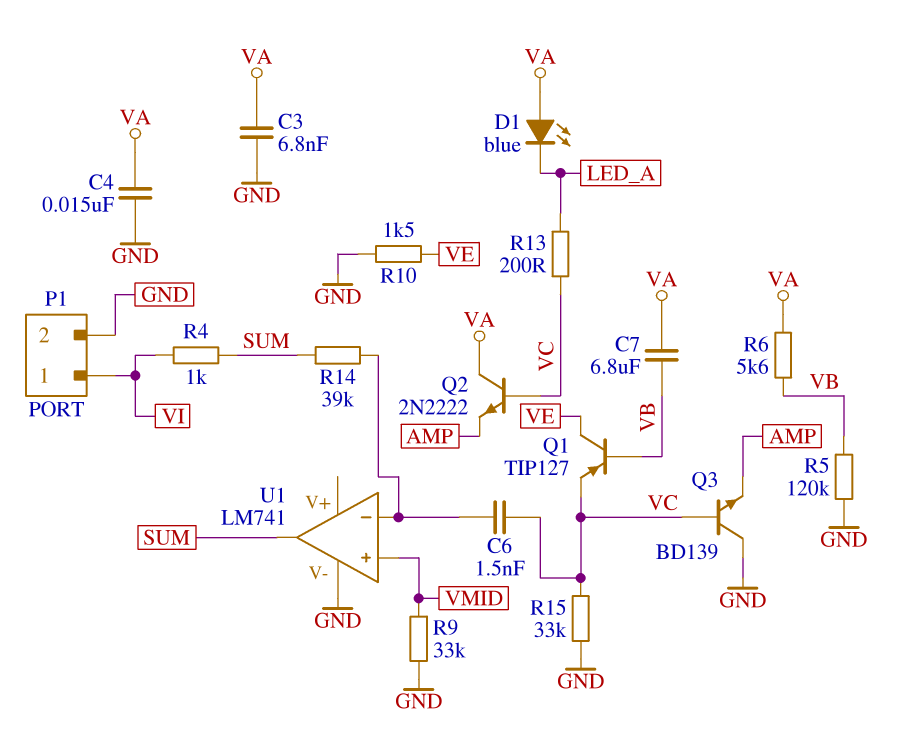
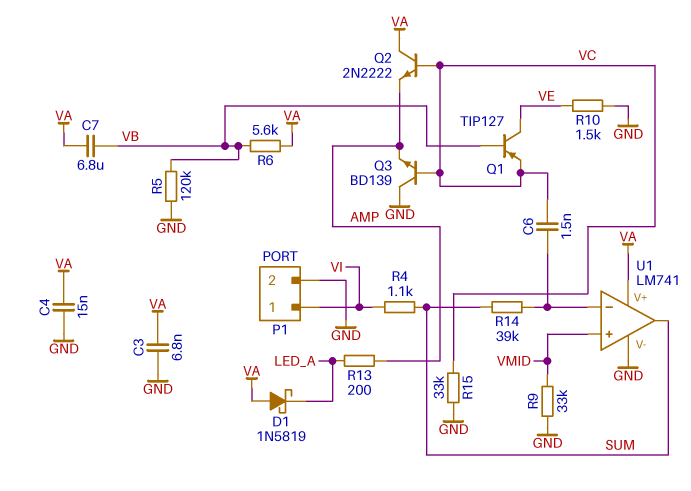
D1: LED blue (A VA, K LED_A) -> schottky 1N5819 (A VA, K LED_A)
R4: 1k (SUM, VI) -> 1.1k (SUM, VI)
R13: 200 (LED_A, VC) -> 200 (AMP, LED_A)
U1 pin V+: none -> VA

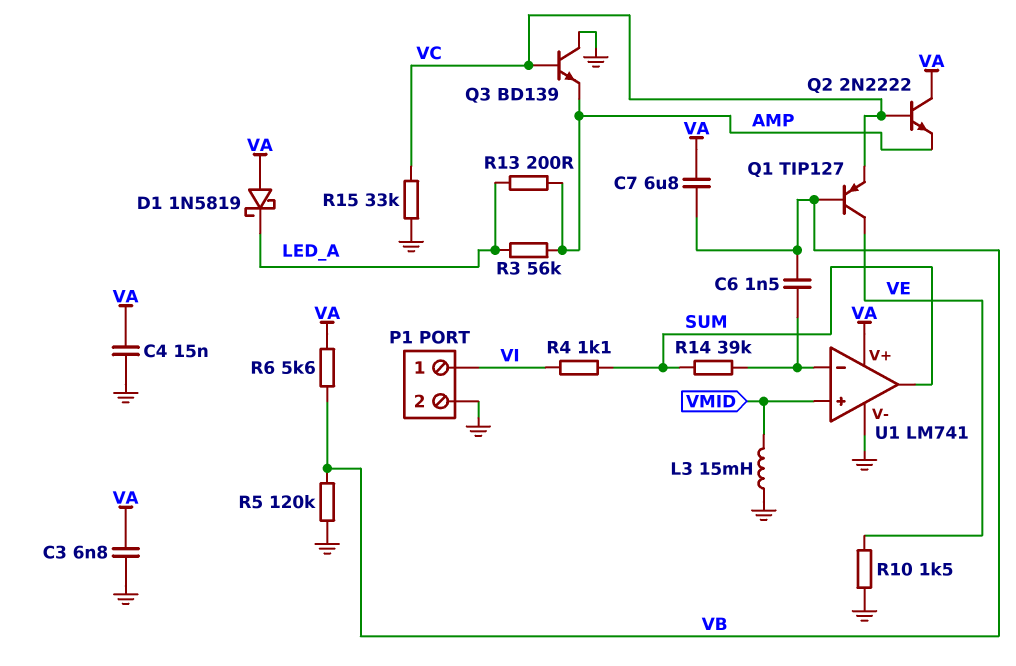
C6: 1.5nF (U1/in-, VC) -> 1.5nF (U1/in-, VB)
L3: none -> 15mH (GND, VMID)
R3: none -> 56k (AMP, LED_A)
R9: 33k (GND, VMID) -> none

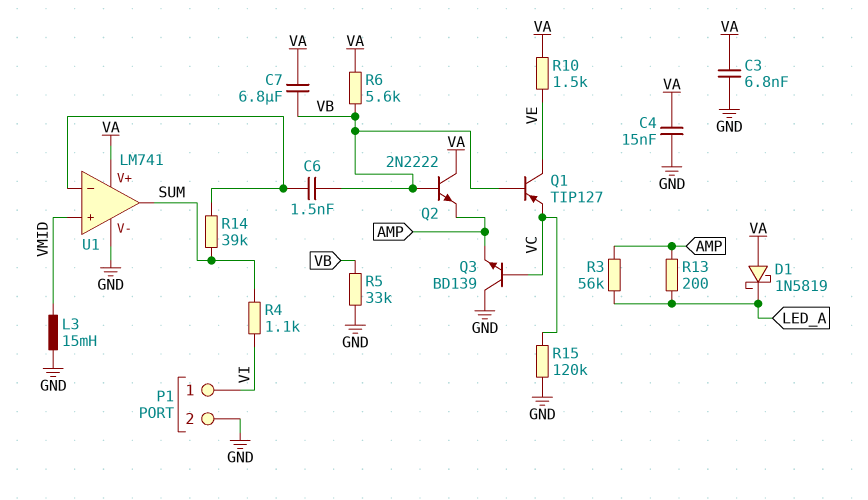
Q2: NPN 2N2222 (B VC, C VA, E AMP) -> NPN 2N2222 (B VB, C VA, E AMP)
R5: 120k (GND, VB) -> 33k (GND, VB)
R10: 1.5k (GND, VE) -> 1.5k (VA, VE)
R15: 33k (GND, VC) -> 120k (GND, VC)

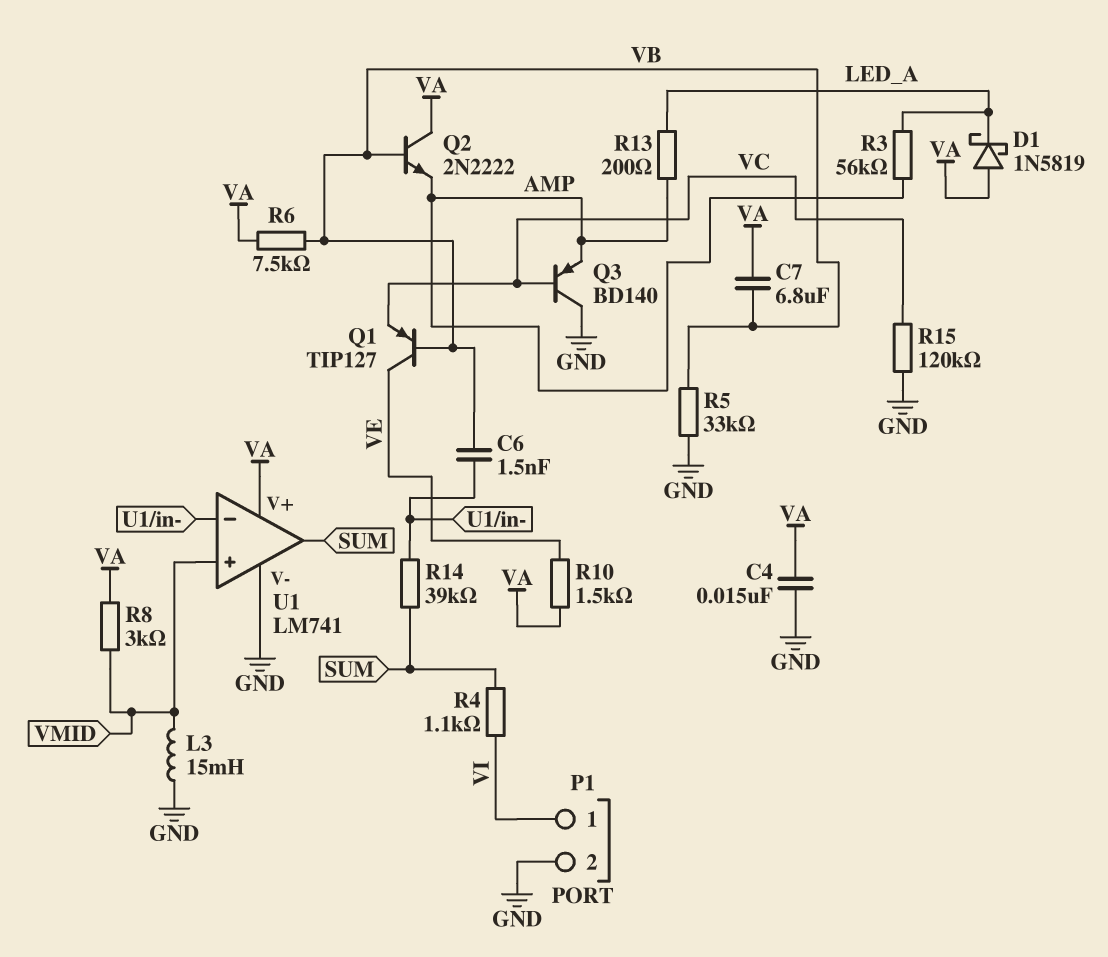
C3: 6.8nF (GND, VA) -> none
Q3: NPN BD139 (B VC, C GND, E AMP) -> PNP BD140 (B VC, C GND, E AMP)
R6: 5.6k (VA, VB) -> 7.5k (VA, VB)
R8: none -> 3k (VA, VMID)

